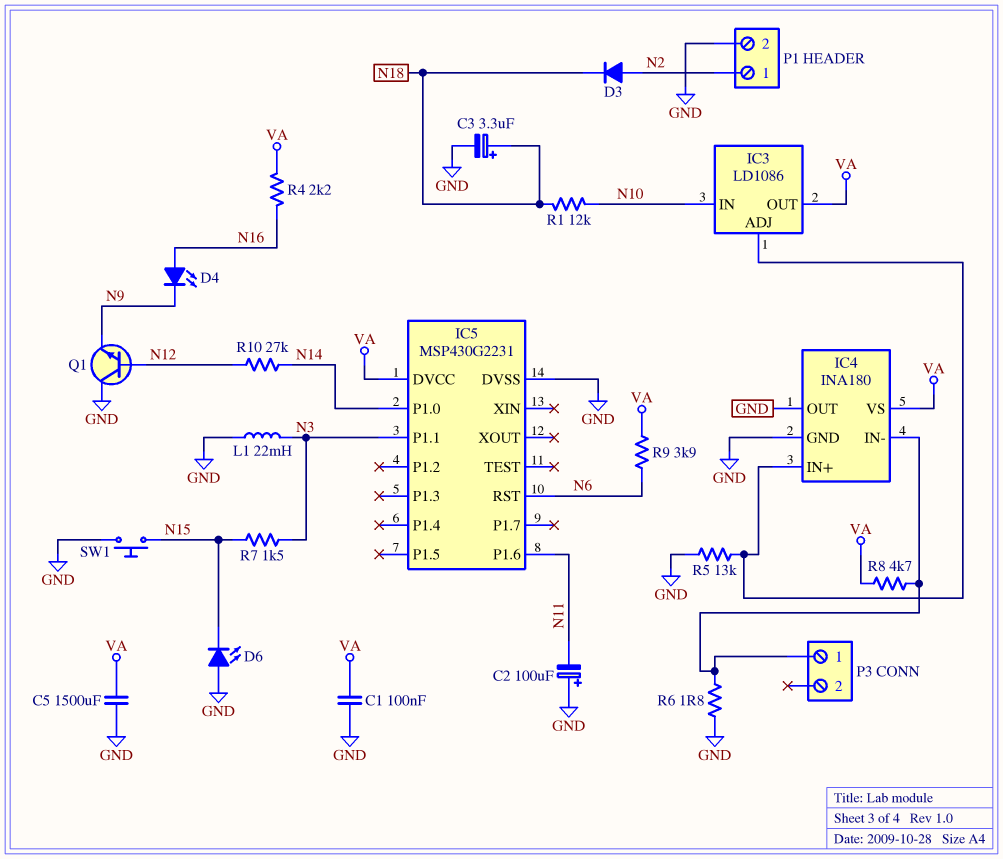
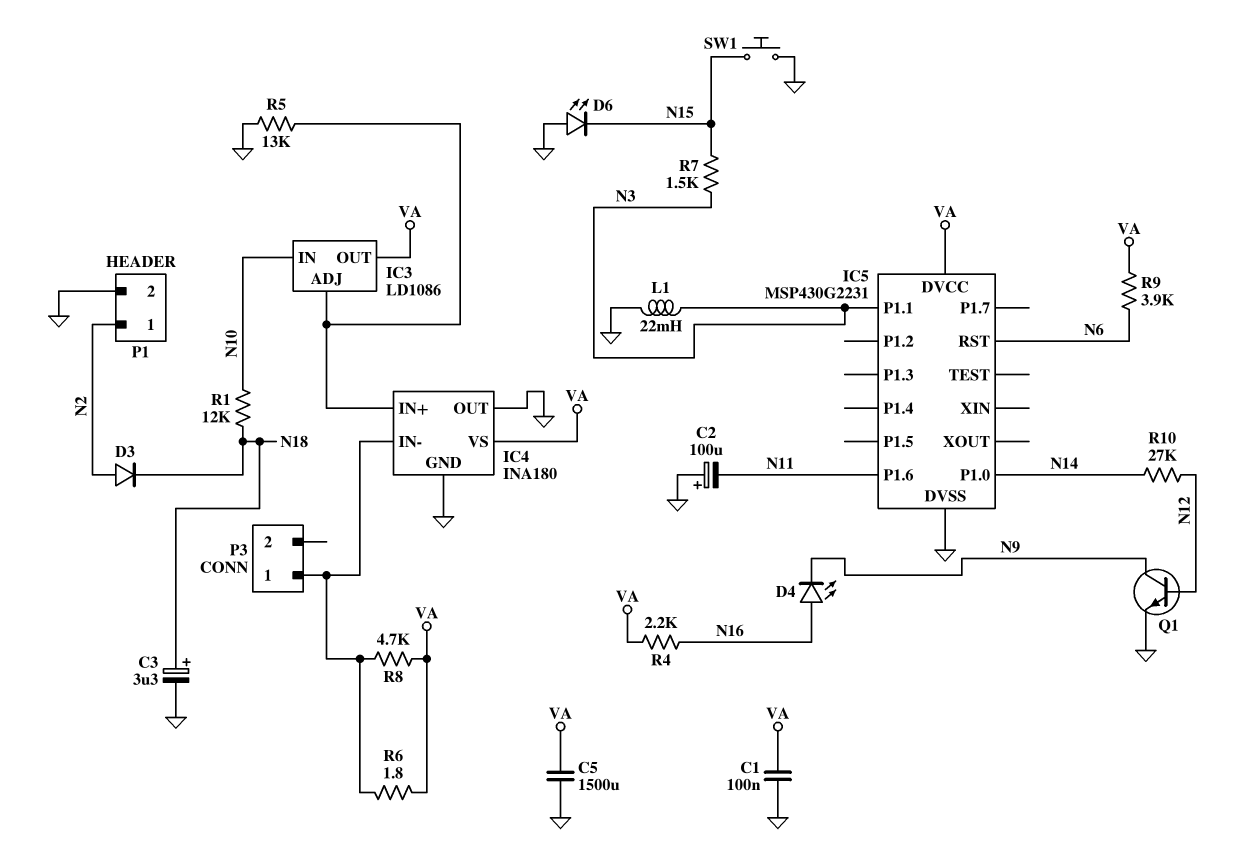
Q1: NPN (B N12, C GND, E N9) -> NPN (B N12, C N9, E GND)
R6: 1.8 (GND, IC4/IN-) -> 1.8 (IC4/IN-, VA)

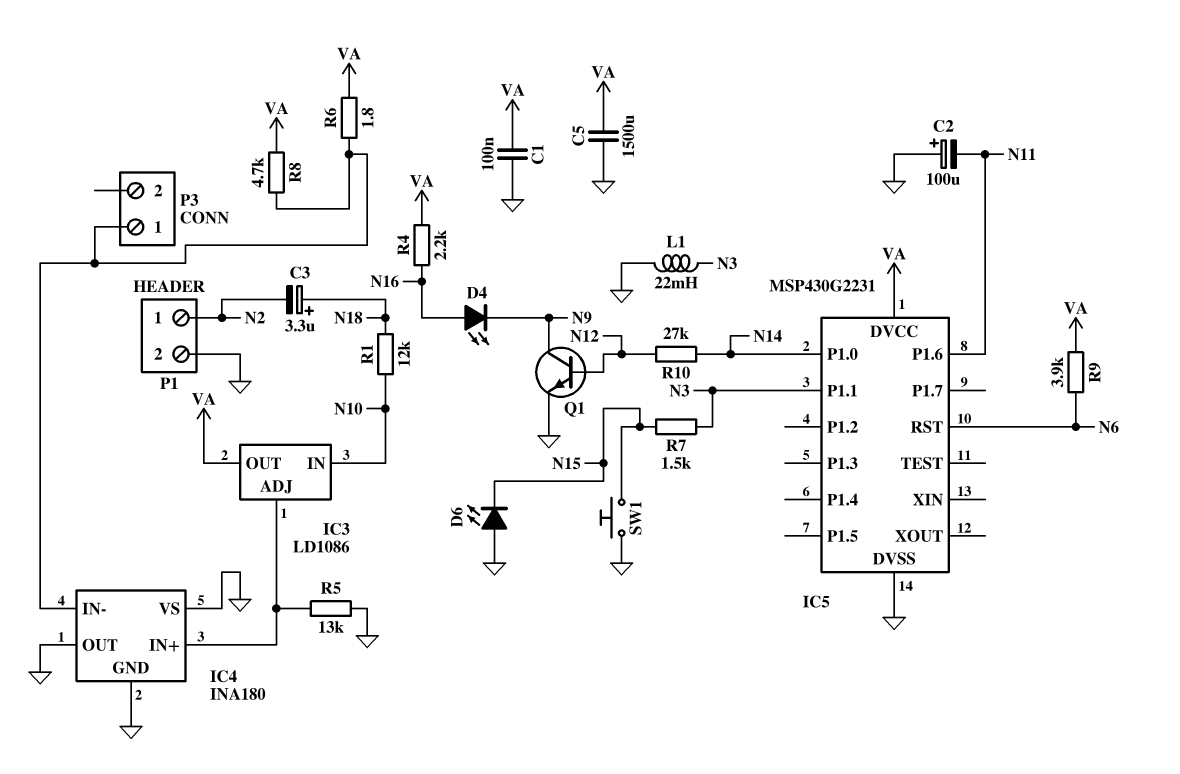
C3: 3.3uF (plus N18, minus GND) -> 3.3uF (plus N18, minus N2)
D3: diode (A N2, K N18) -> none
IC4 pin VS: VA -> GND

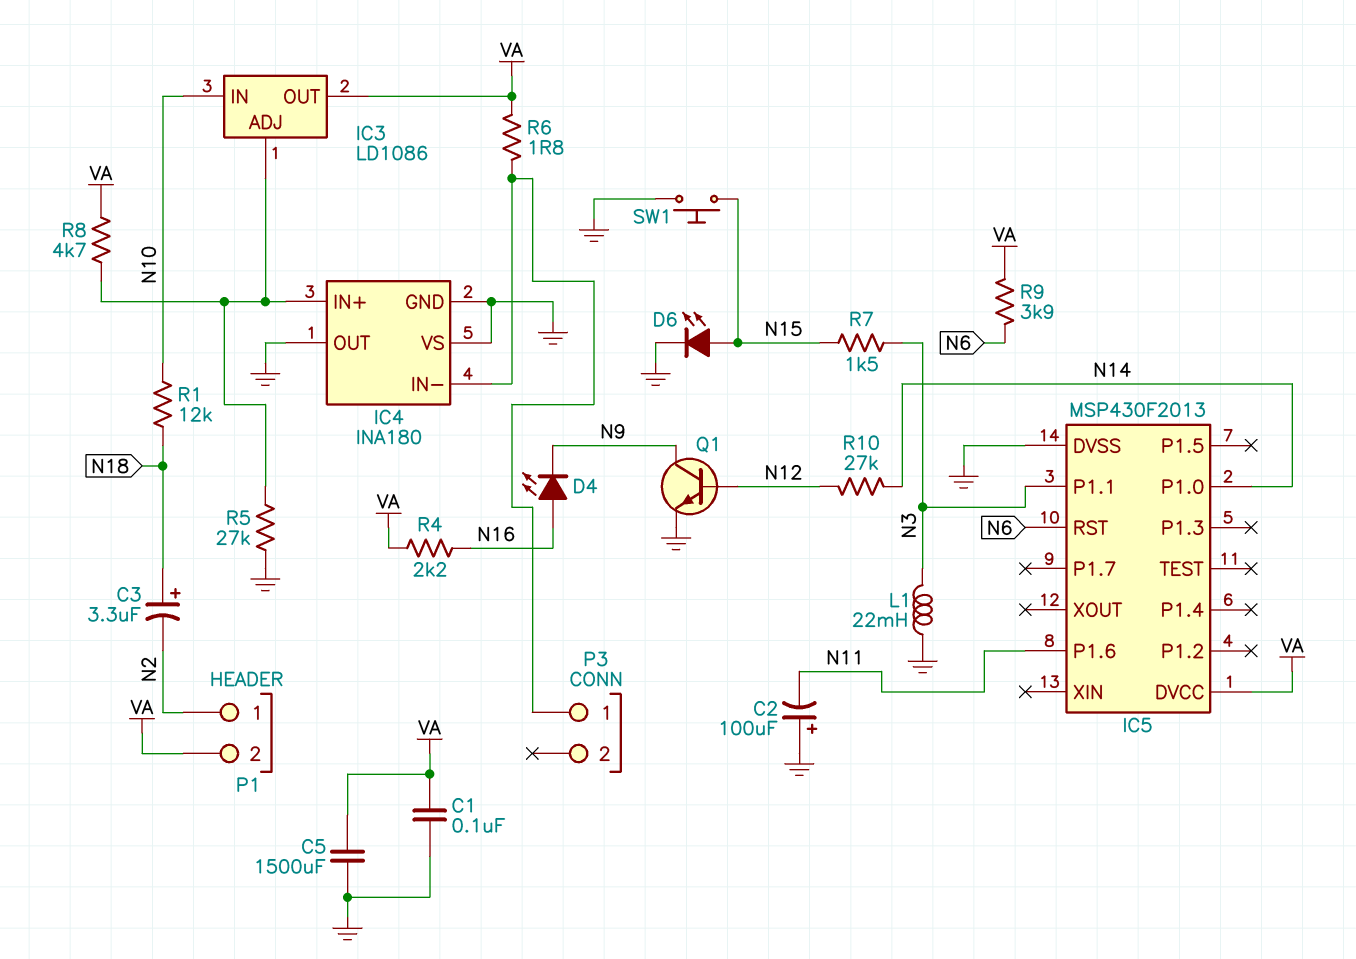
D6: LED (A GND, K N15) -> LED (A N15, K GND)
IC5: MSP430G2231 -> MSP430F2013
P1 pin 2: GND -> VA
R5: 13k (GND, IC3/ADJ) -> 27k (GND, IC3/ADJ)
R8: 4.7k (IC4/IN-, VA) -> 4.7k (IC3/ADJ, VA)

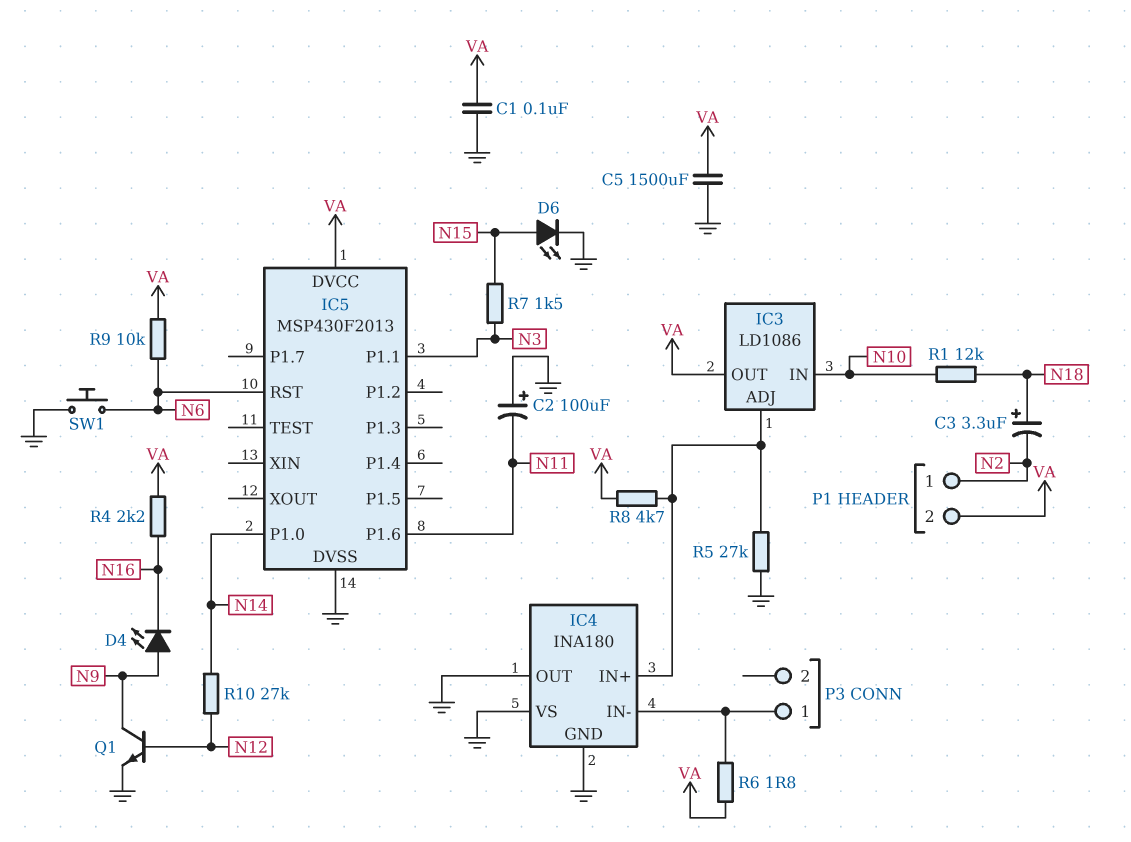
D4: LED (A N16, K N9) -> LED (A N9, K N16)
L1: 22mH (GND, N3) -> none
R9: 3.9k (N6, VA) -> 10k (N6, VA)
SW1: button (GND, N15) -> button (GND, N6)

